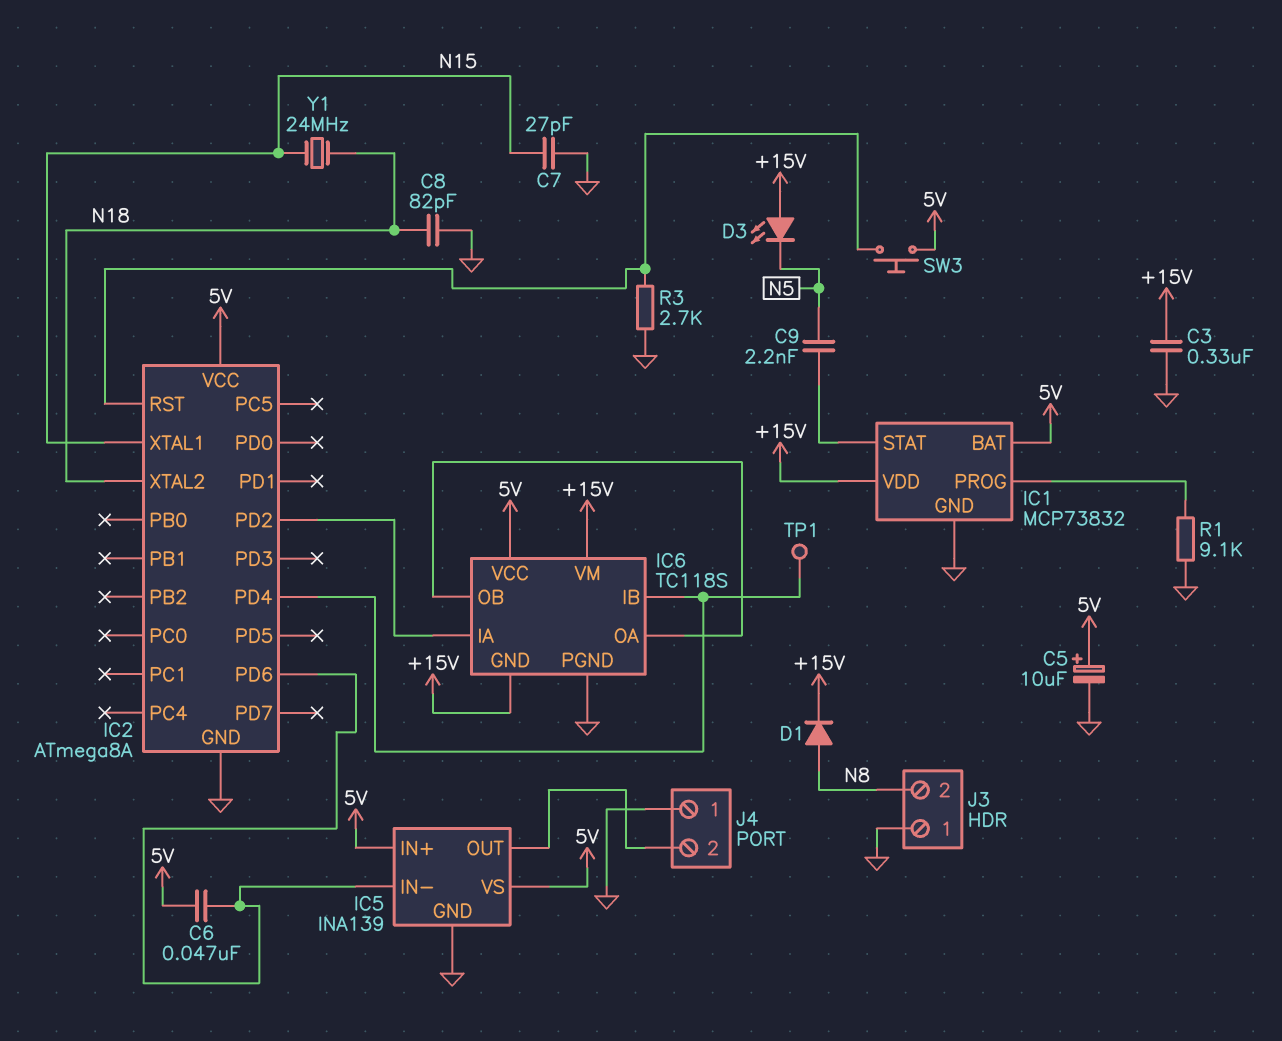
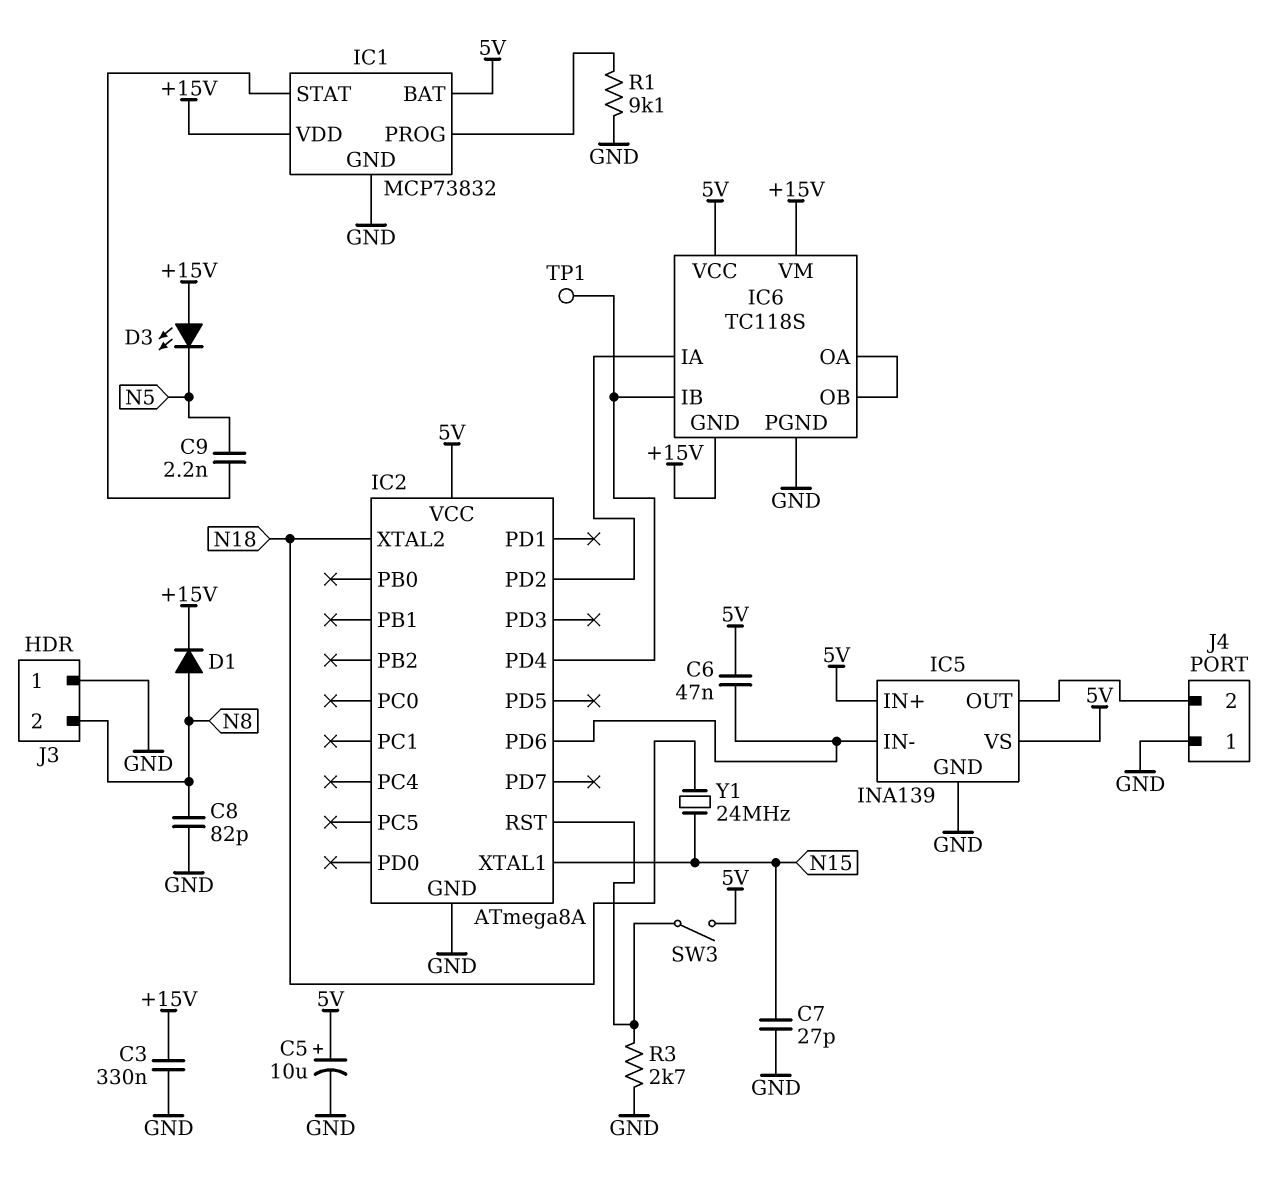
C8: 82pF (GND, N18) -> 82pF (GND, N8)
SW3: button (5V, IC2/RST) -> switch (5V, IC2/RST)

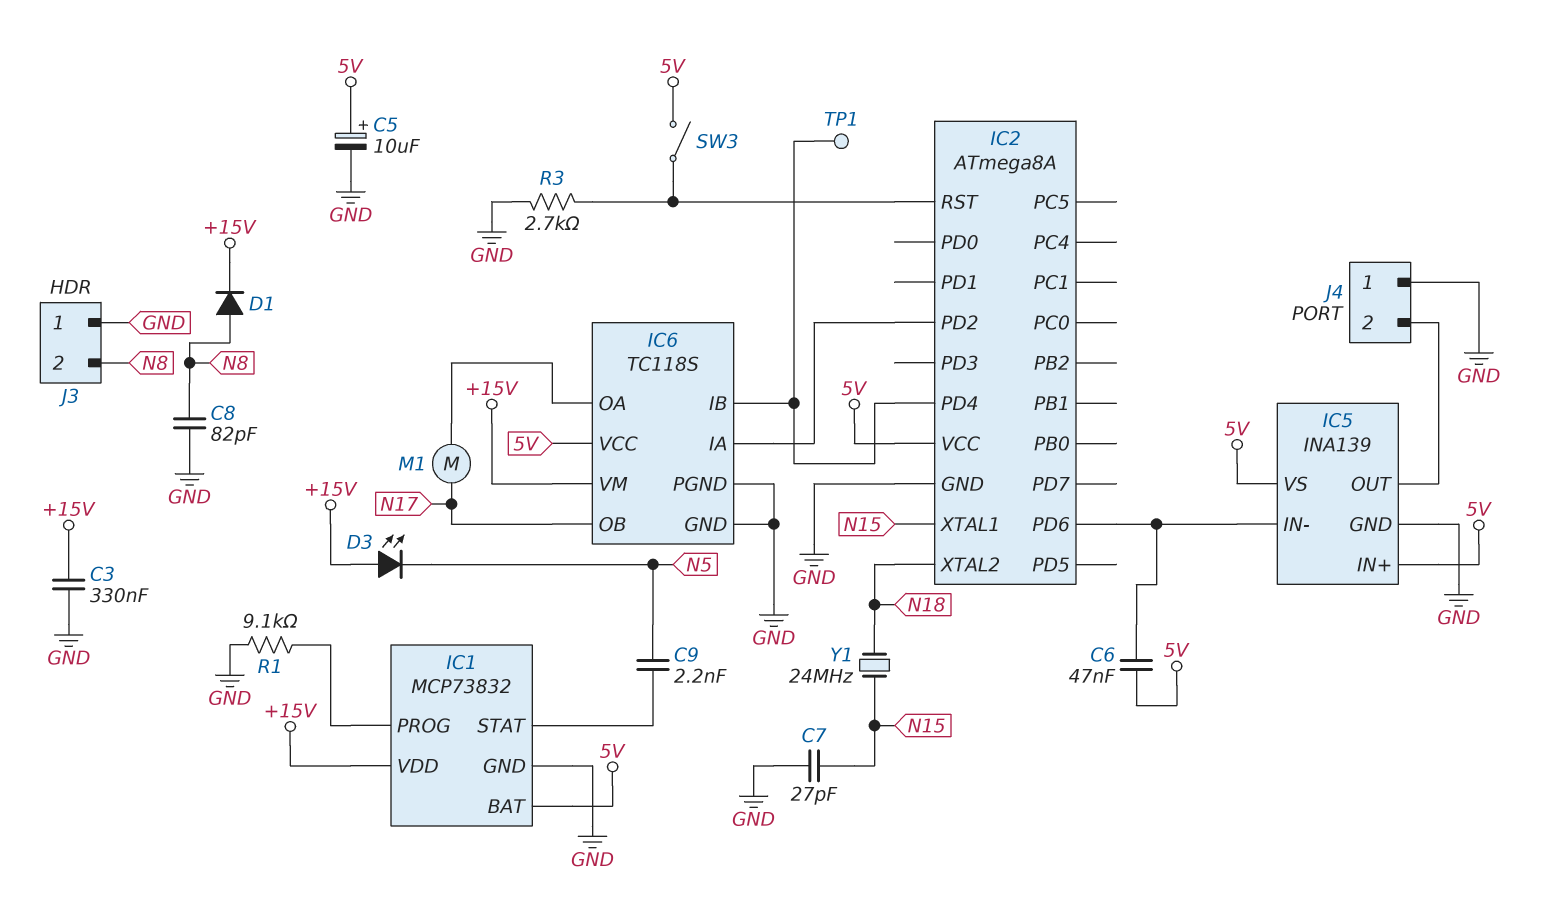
IC6 pin GND: +15V -> GND
IC6 pin OB: IC6/OA -> N17
M1: none -> motor (IC6/OA, N17)

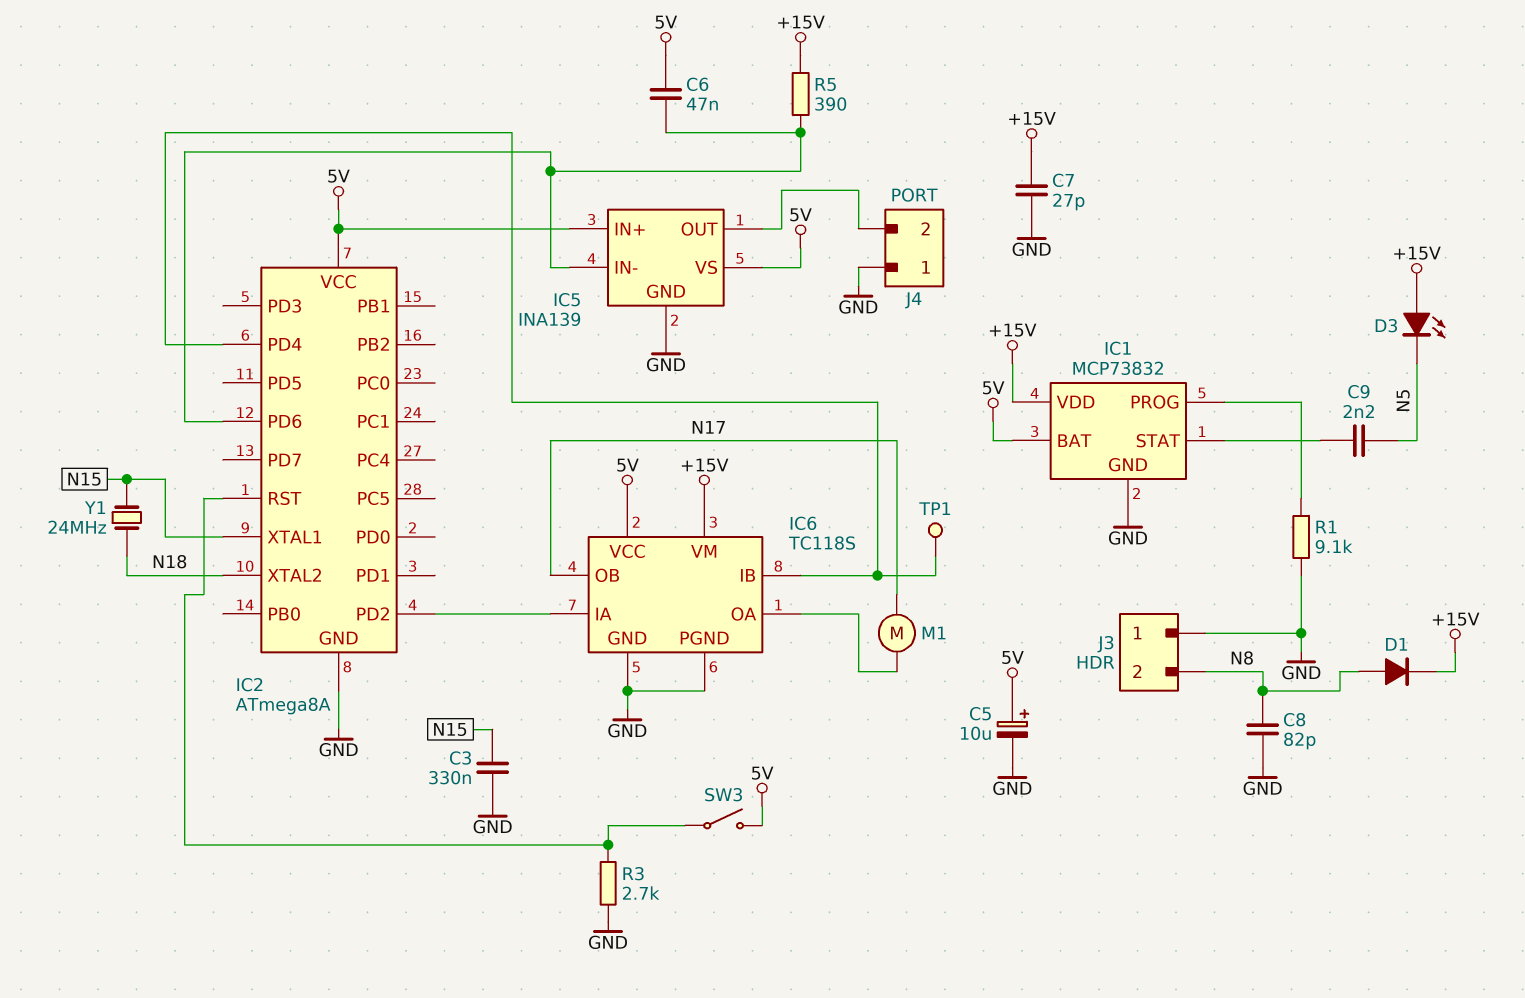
C3: 330nF (+15V, GND) -> 330nF (GND, N15)
C7: 27pF (GND, N15) -> 27pF (+15V, GND)
R5: none -> 390 (+15V, IC2/PD6)

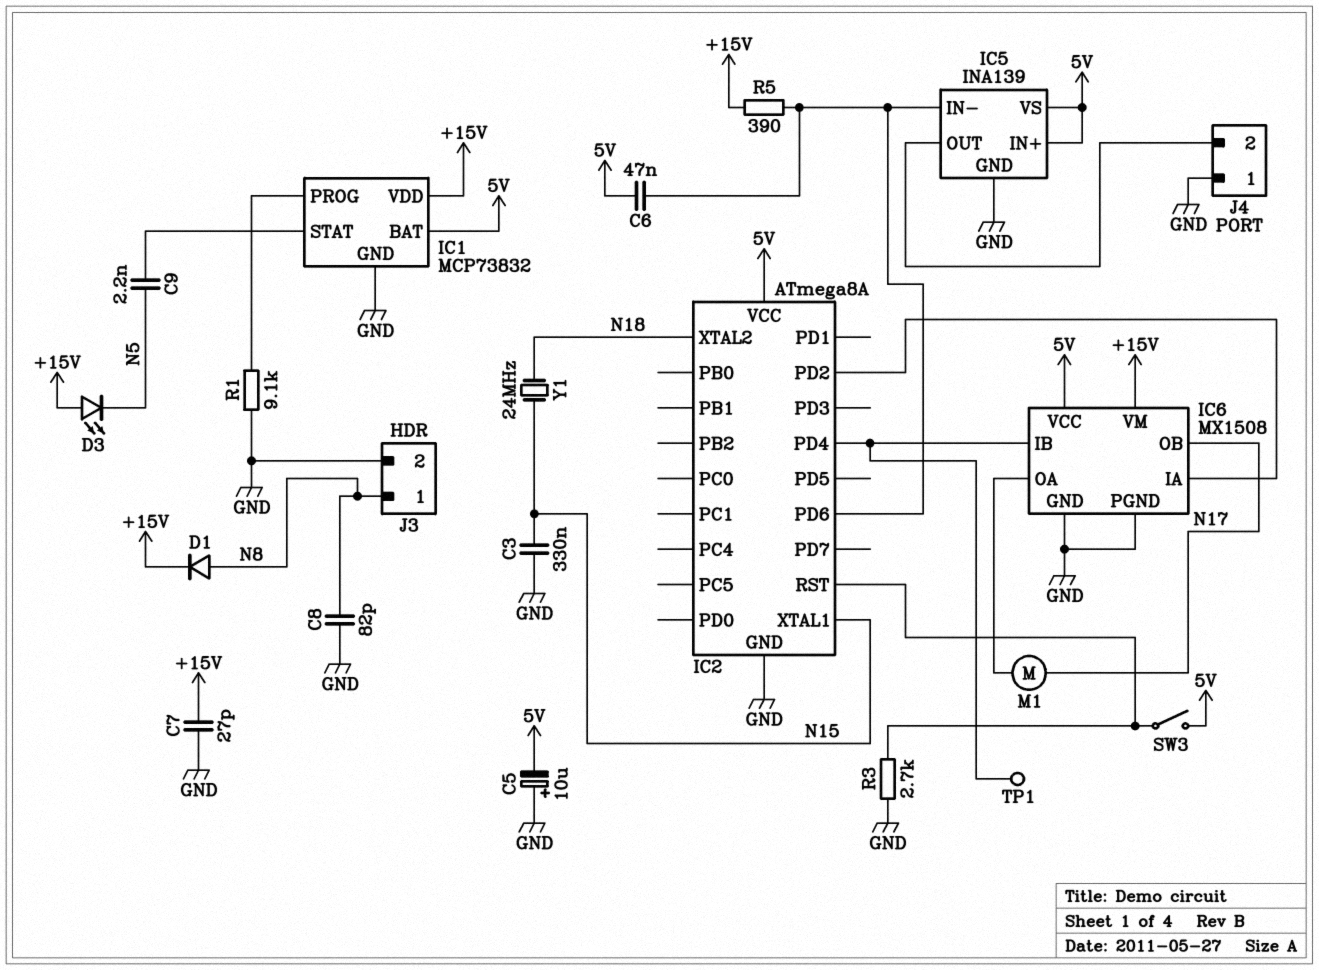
C5: 10uF (plus 5V, minus GND) -> 10uF (plus GND, minus 5V)
IC6: TC118S -> MX1508
J3 pin 1: GND -> N8
J3 pin 2: N8 -> GND

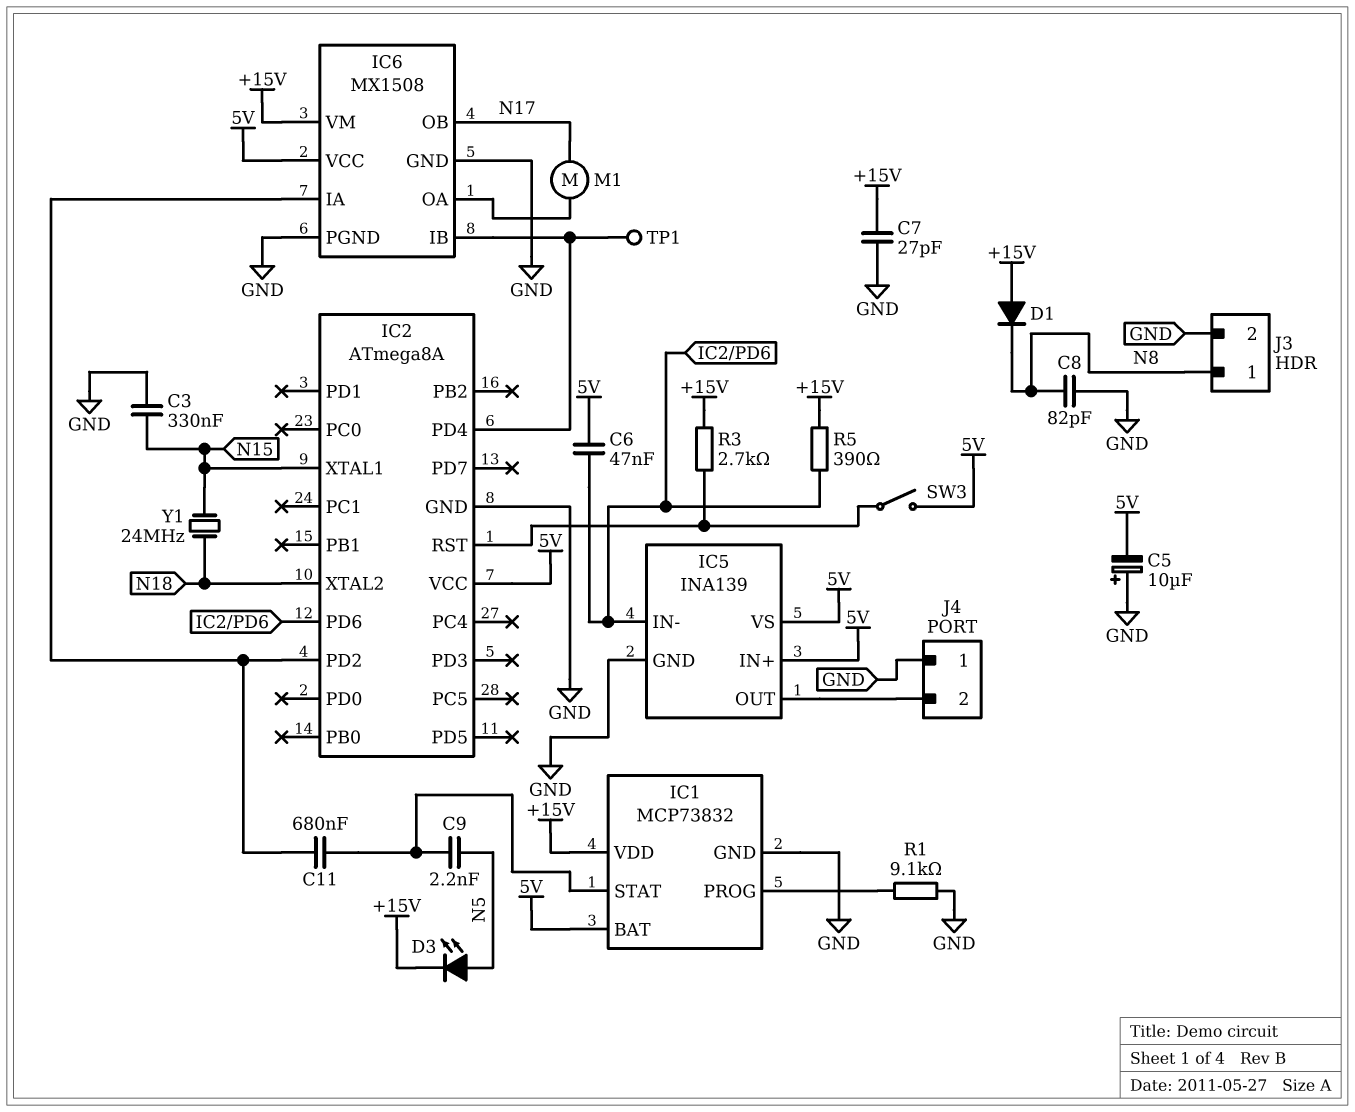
C11: none -> 680nF (IC1/STAT, IC2/PD2)
D1: diode (A N8, K +15V) -> diode (A +15V, K N8)
D3: LED (A +15V, K N5) -> LED (A N5, K +15V)
R3: 2.7k (GND, IC2/RST) -> 2.7k (+15V, IC2/RST)

